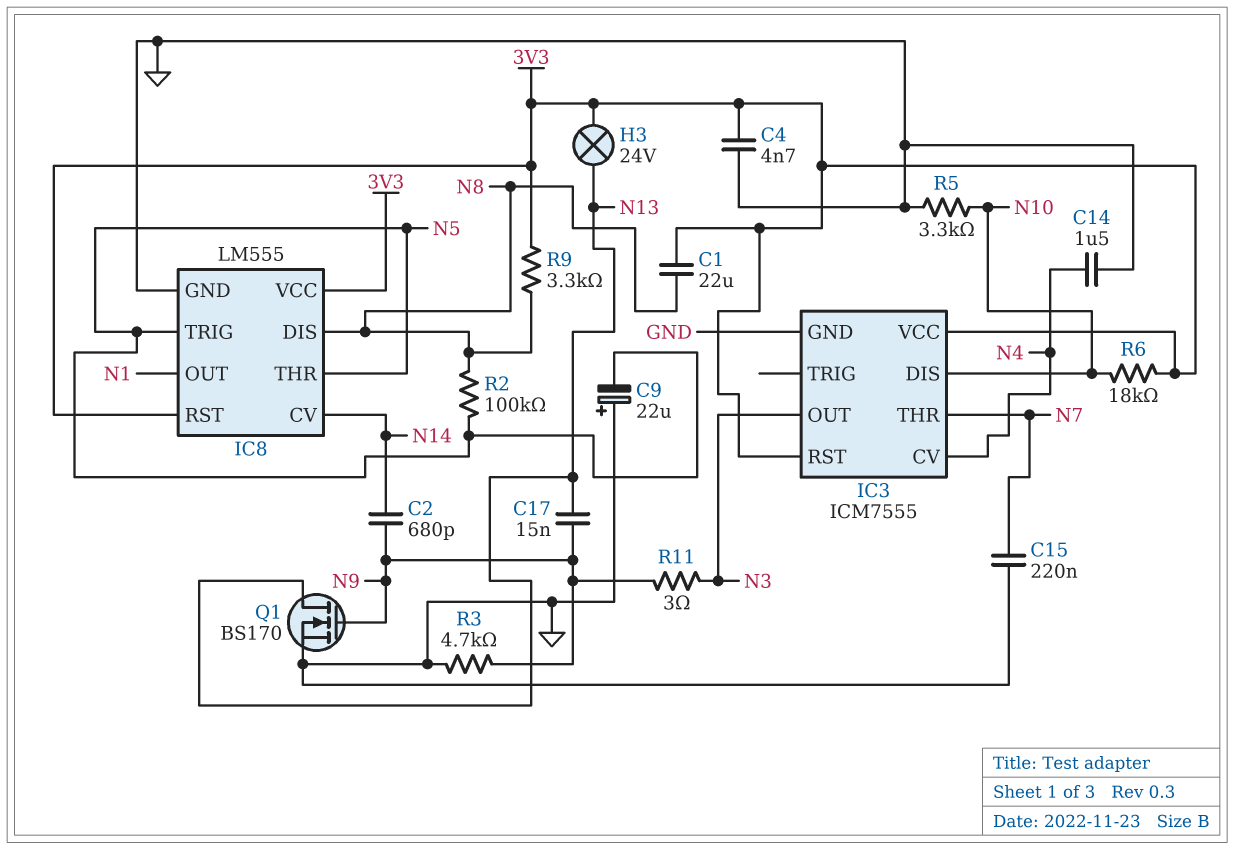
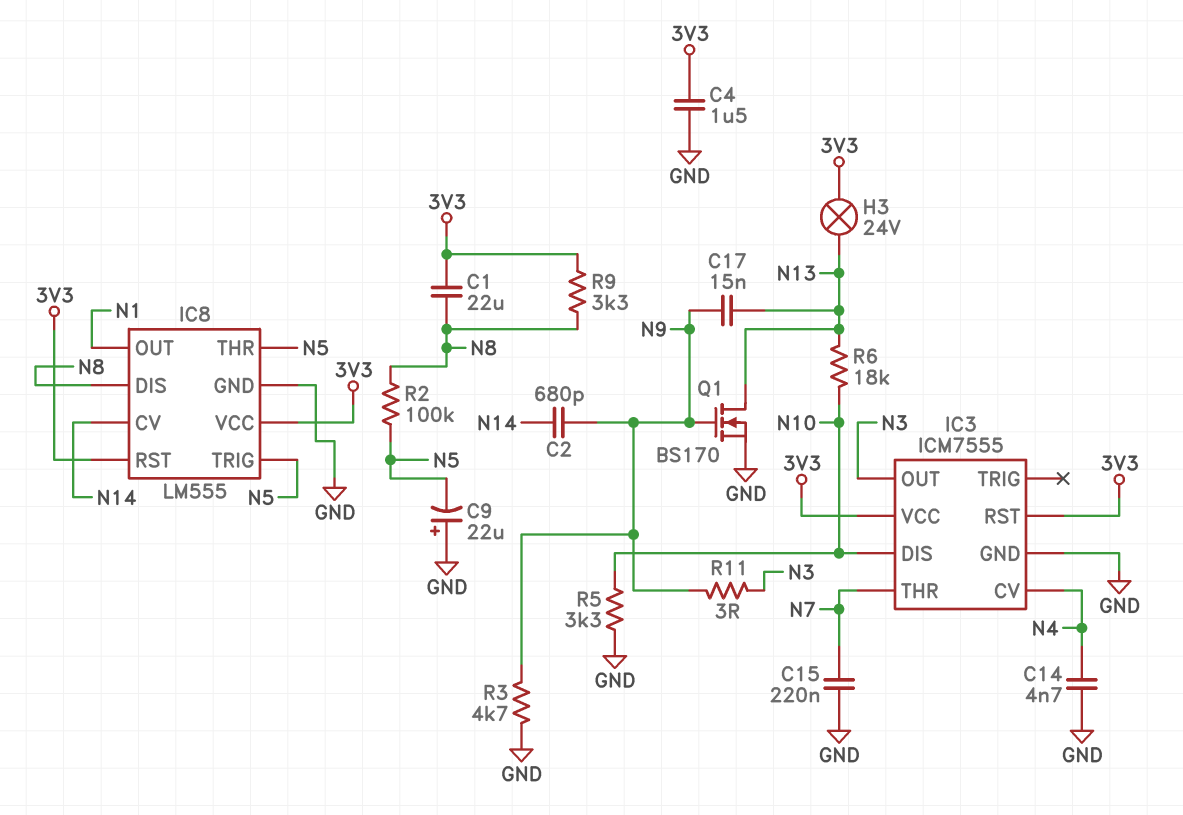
C4: 4.7nF (3V3, GND) -> 1.5uF (3V3, GND)
C14: 1.5uF (GND, N4) -> 4.7nF (GND, N4)
R6: 18k (3V3, N10) -> 18k (N10, N13)

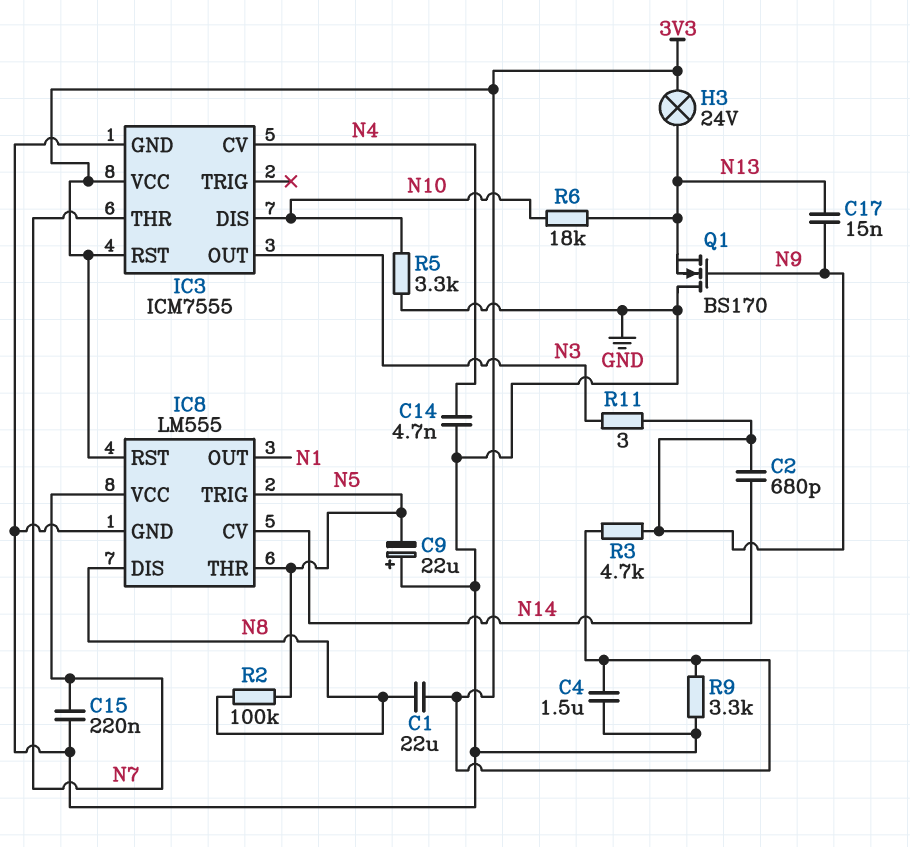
IC8 pin VCC: 3V3 -> N7
Q1: NMOS BS170 (G N9, D N13, S GND) -> NMOS BS170 (G N9, D GND, S N13)
R3: 4.7k (GND, N9) -> 4.7k (3V3, N9)
R9: 3.3k (3V3, N8) -> 3.3k (3V3, GND)

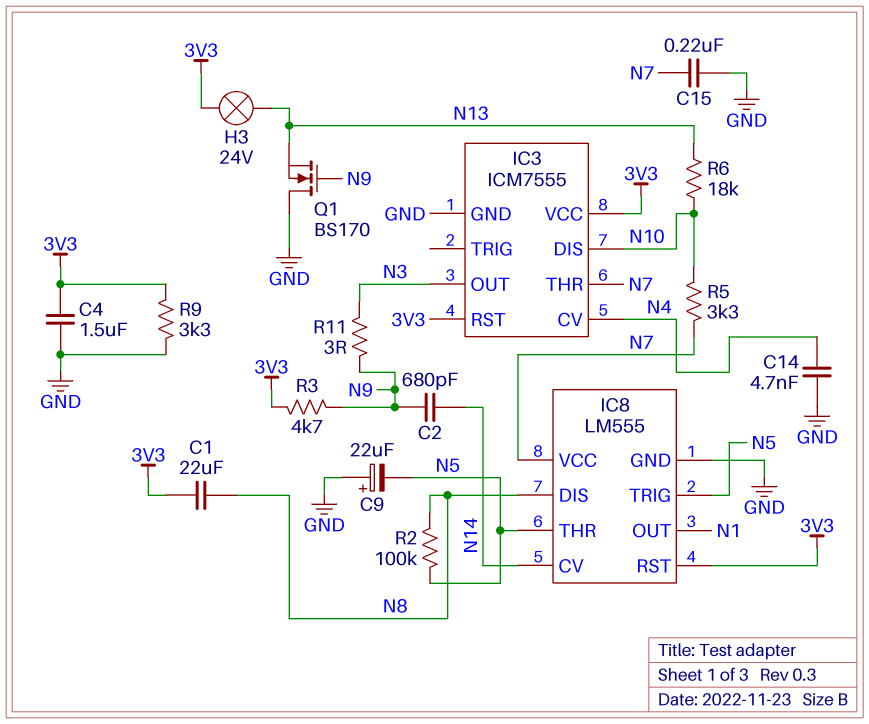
C17: 15nF (N9, N13) -> none
R5: 3.3k (GND, N10) -> 3.3k (N7, N10)

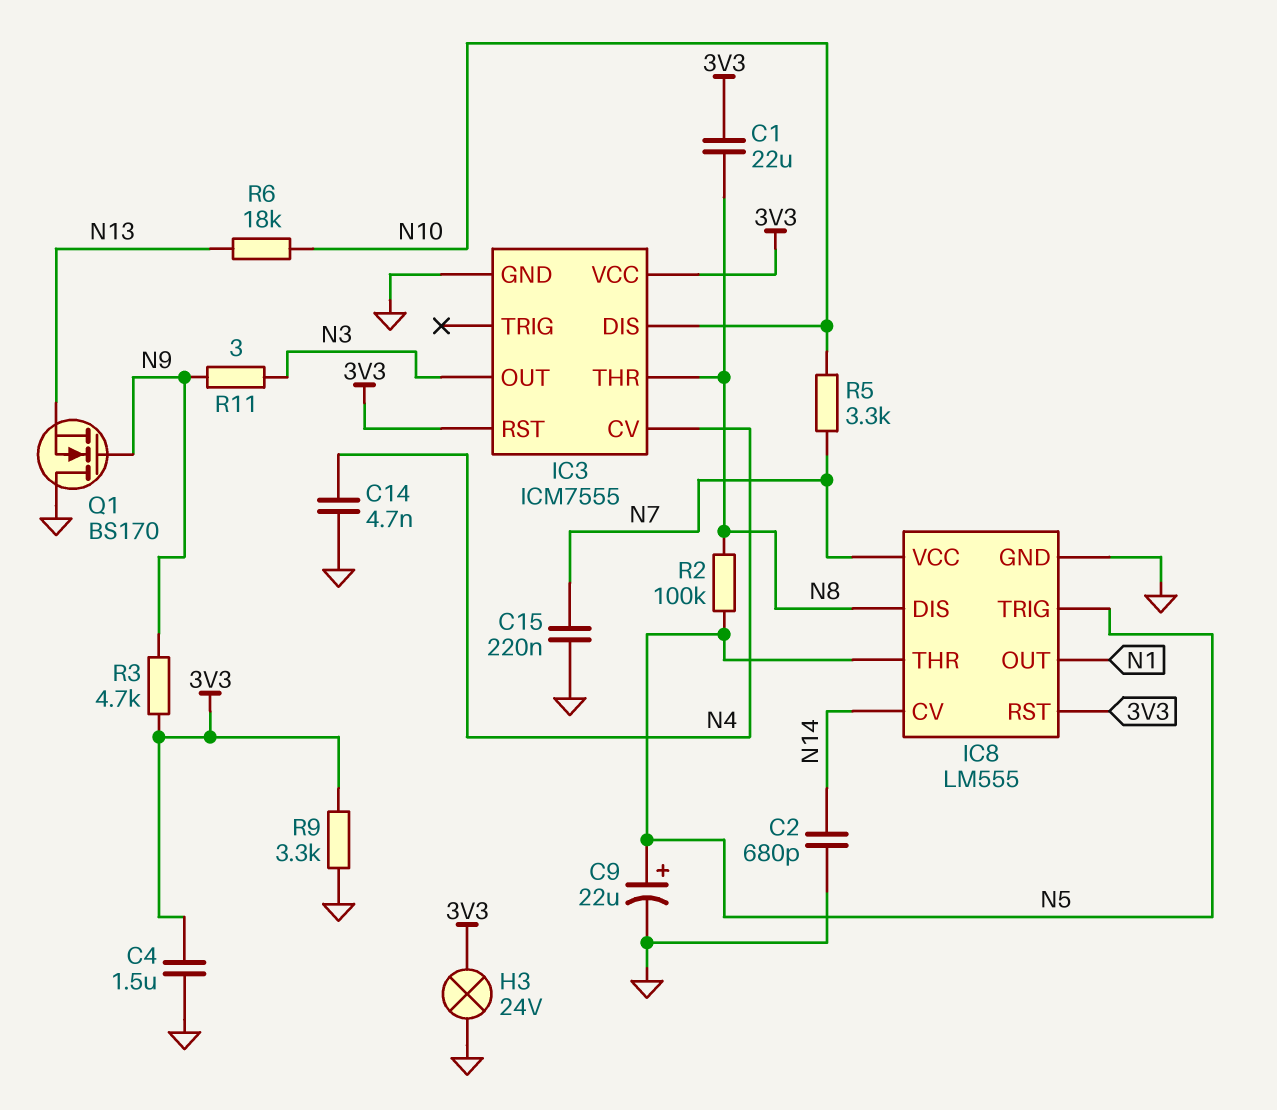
C2: 680pF (N9, N14) -> 680pF (GND, N14)
C9: 22uF (plus GND, minus N5) -> 22uF (plus N5, minus GND)
H3: lamp 24V (3V3, N13) -> lamp 24V (3V3, GND)
IC3 pin THR: N7 -> N8

